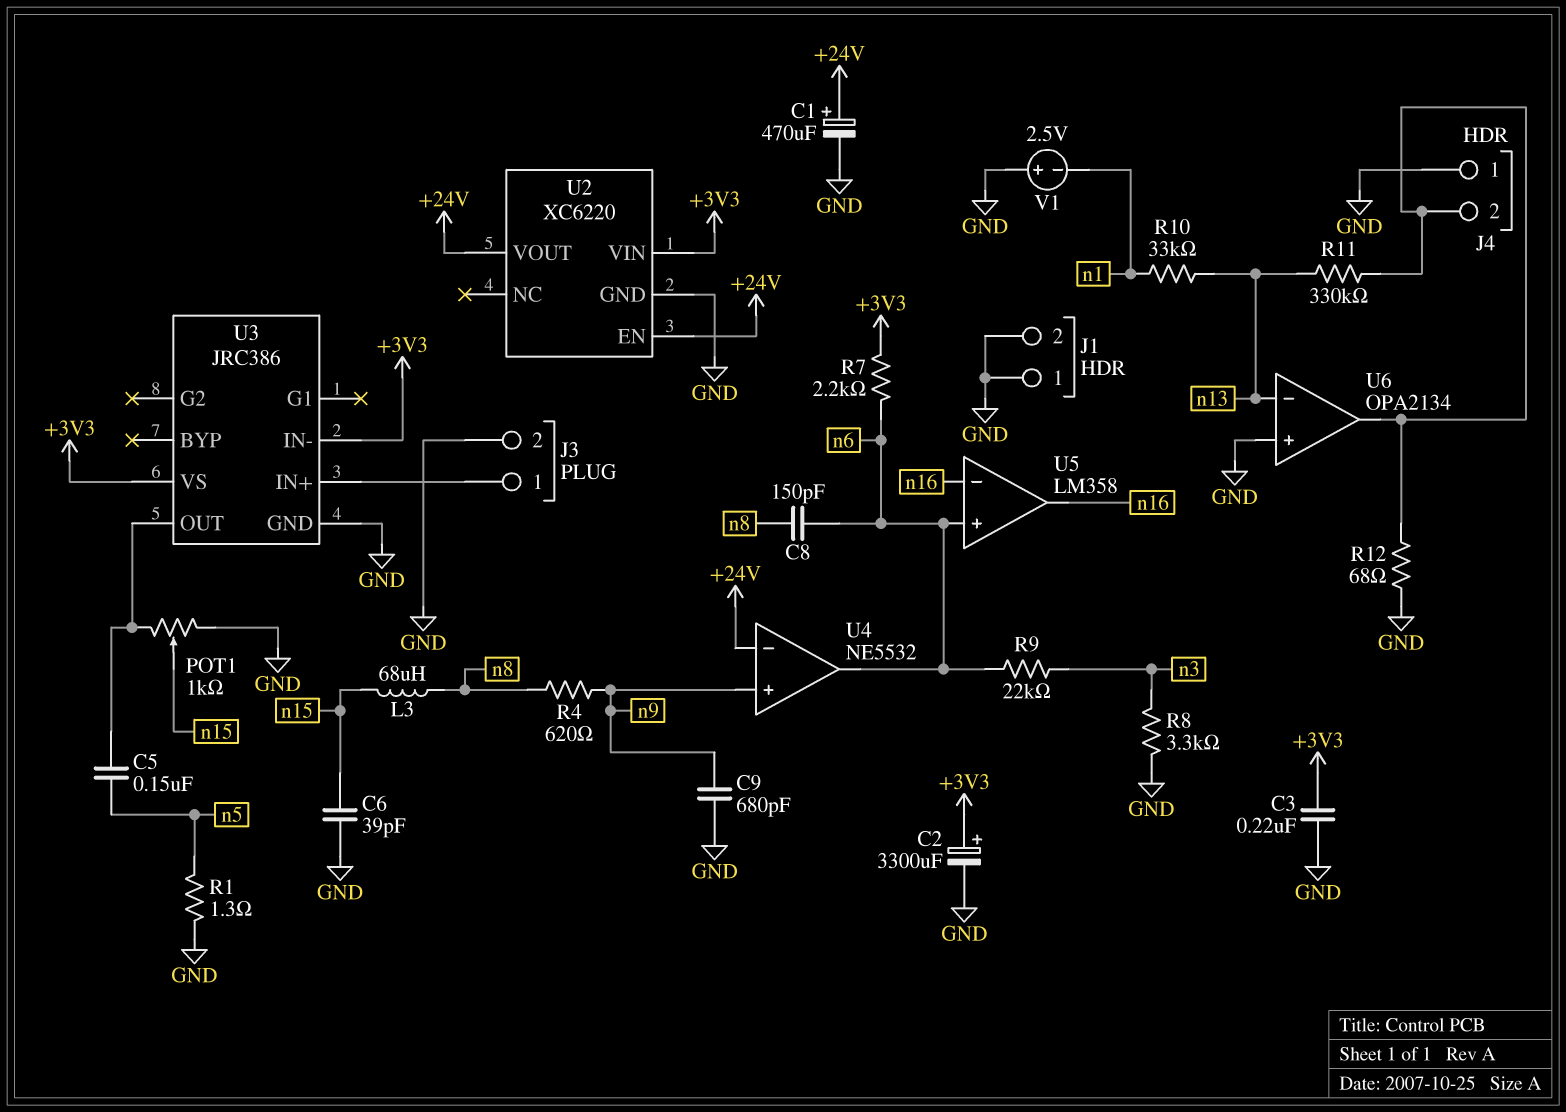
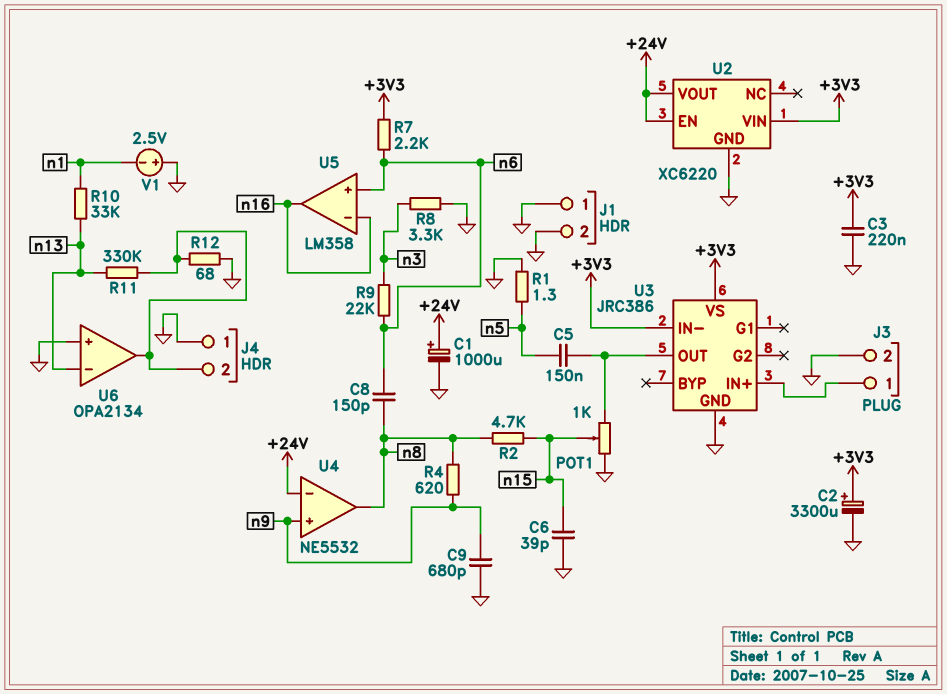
C1: 470uF (plus +24V, minus GND) -> 1000uF (plus +24V, minus GND)
L3: 68uH (n8, n15) -> none
R2: none -> 4.7k (n8, n15)
U4 pin out: n6 -> n8

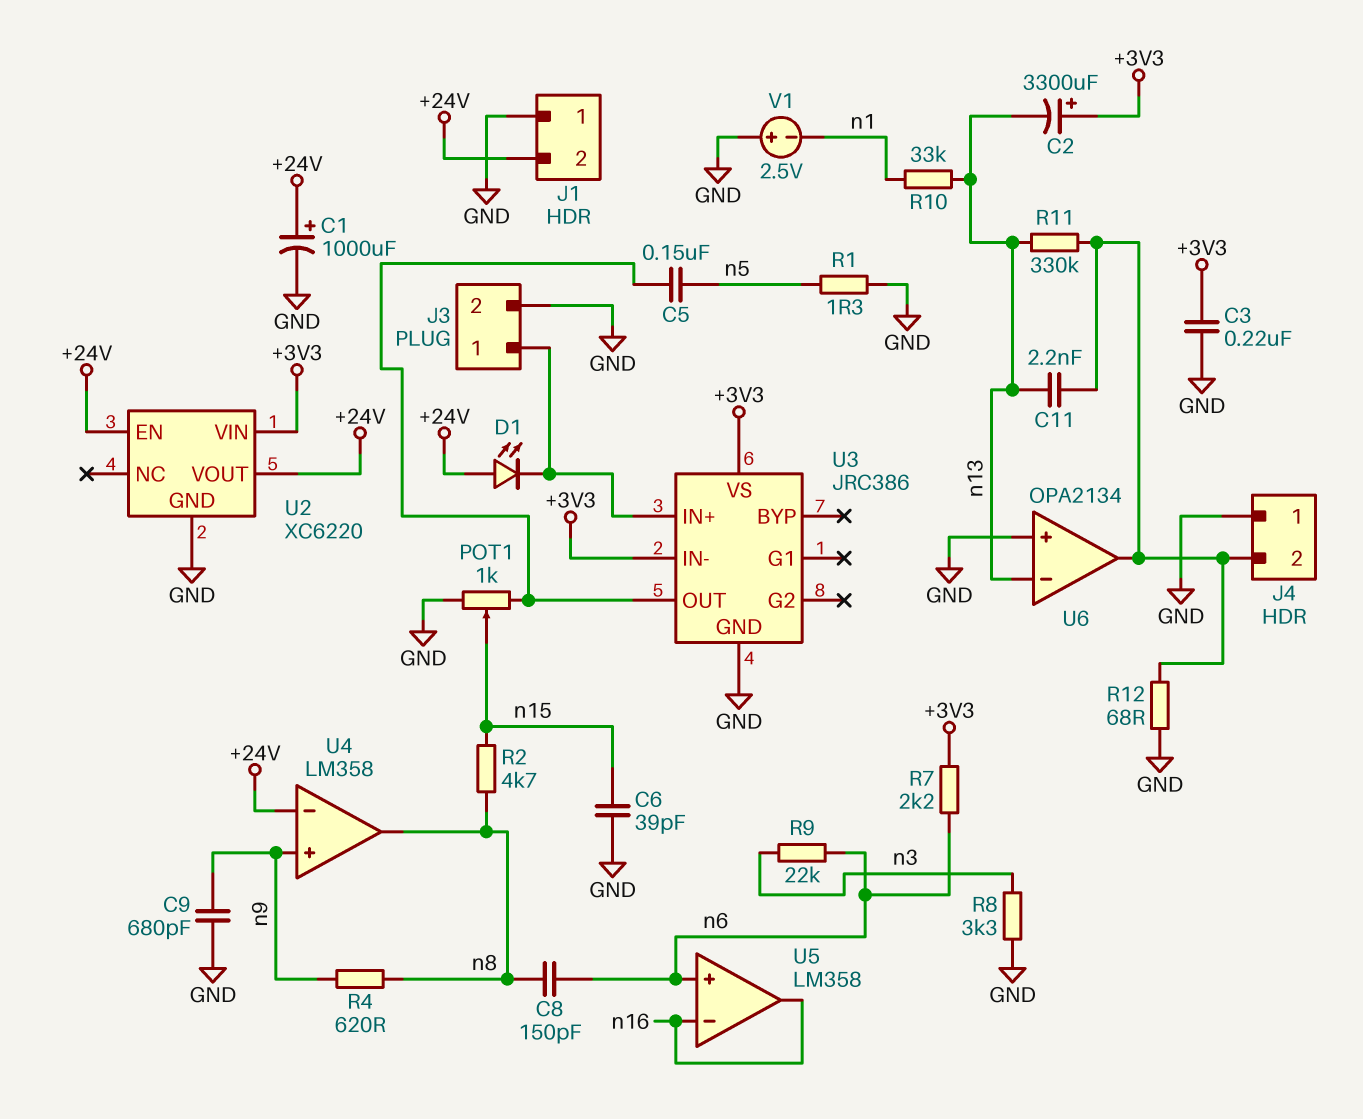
C2: 3300uF (plus +3V3, minus GND) -> 3300uF (plus +3V3, minus n13)
C11: none -> 2.2nF (J4/2, n13)
D1: none -> LED (A +24V, K J3/1)
J1 pin 2: GND -> +24V
U4: NE5532 -> LM358

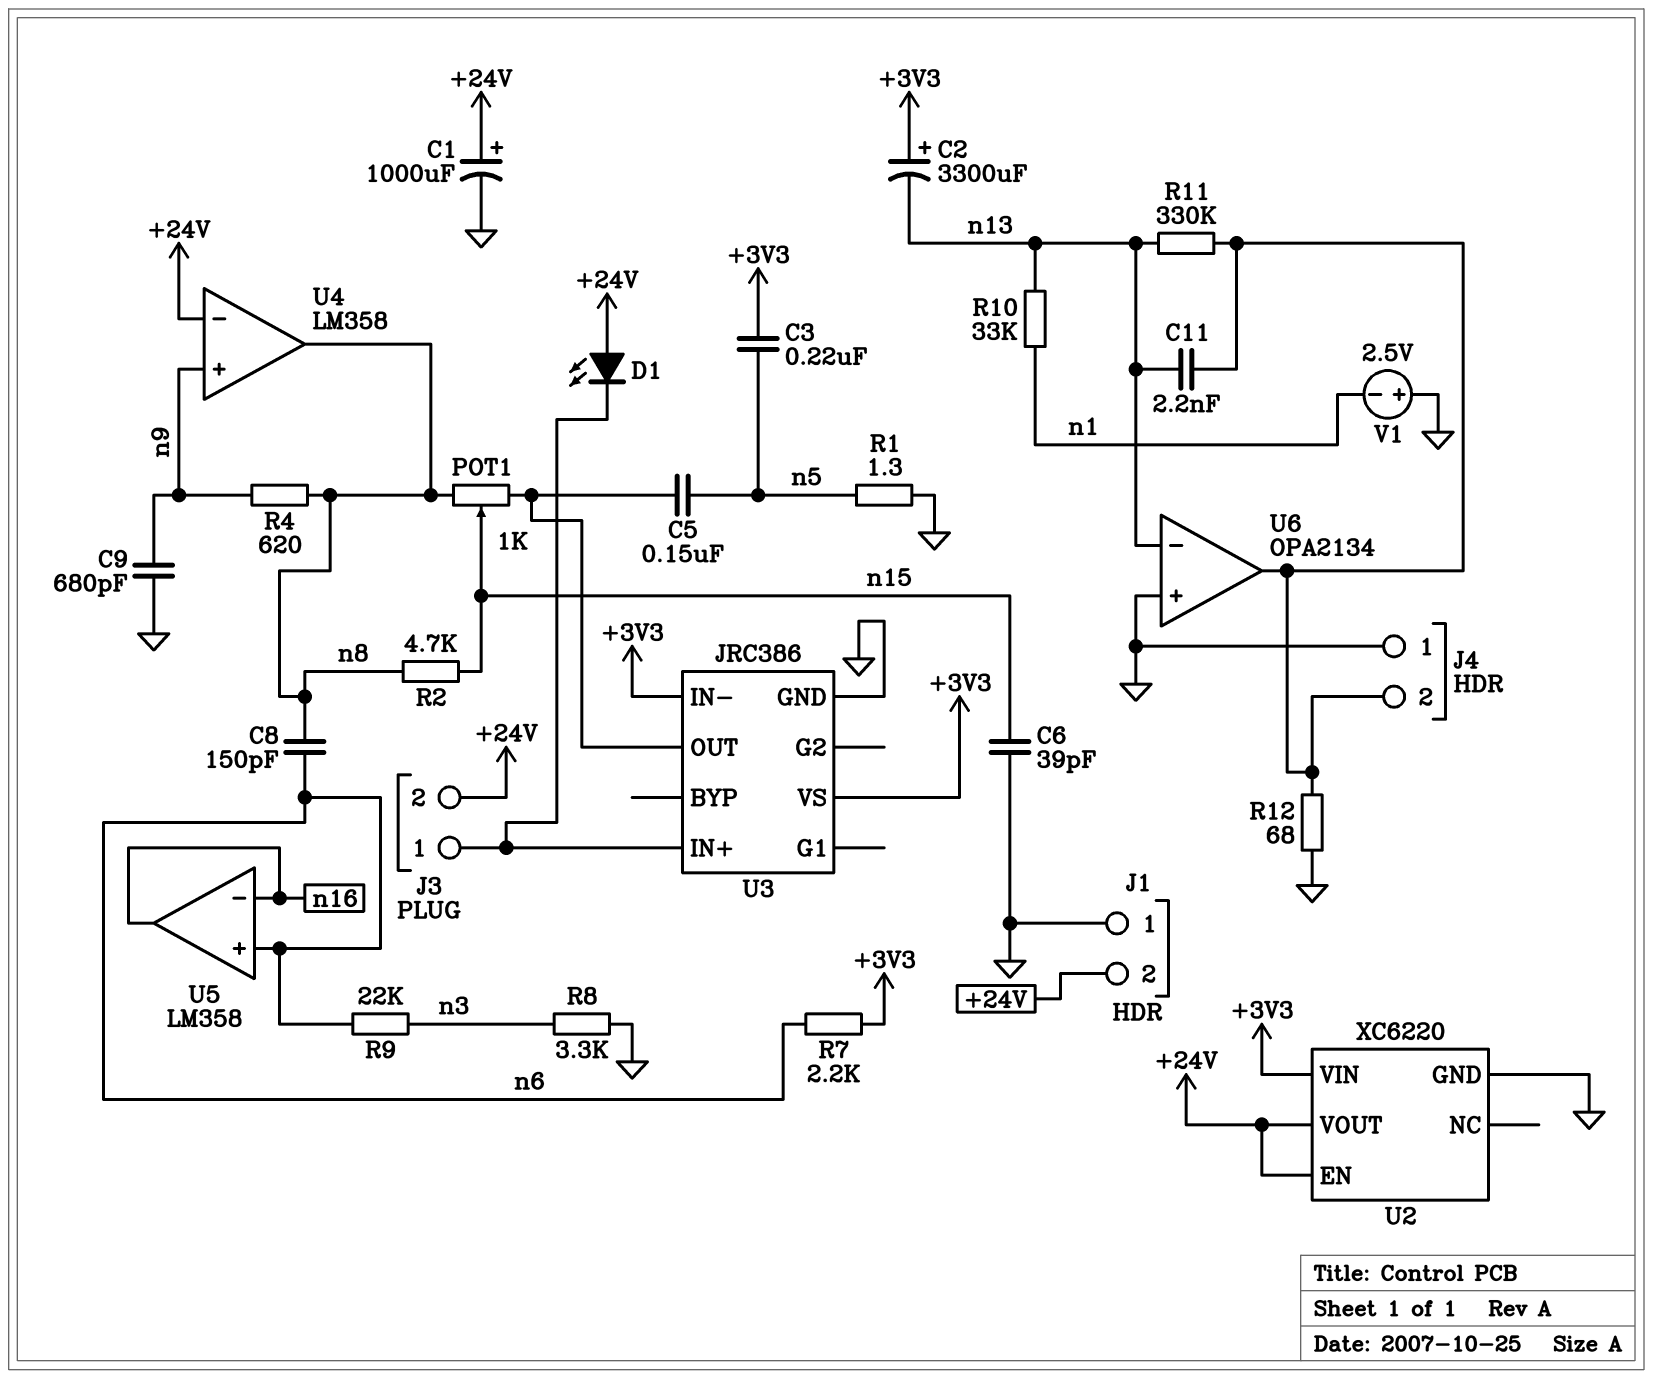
C3: 220nF (+3V3, GND) -> 220nF (+3V3, n5)
J3 pin 2: GND -> +24V
POT1: 1k (GND, U3/OUT, wiper n15) -> 1k (U3/OUT, n8, wiper n15)

